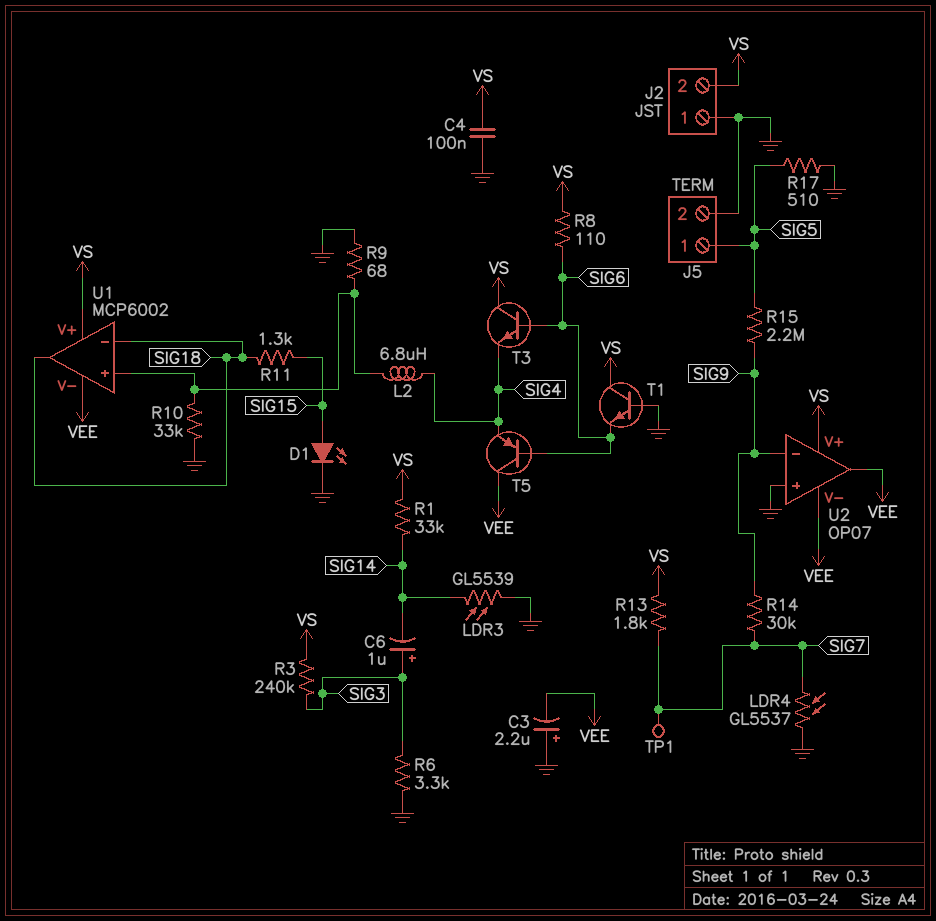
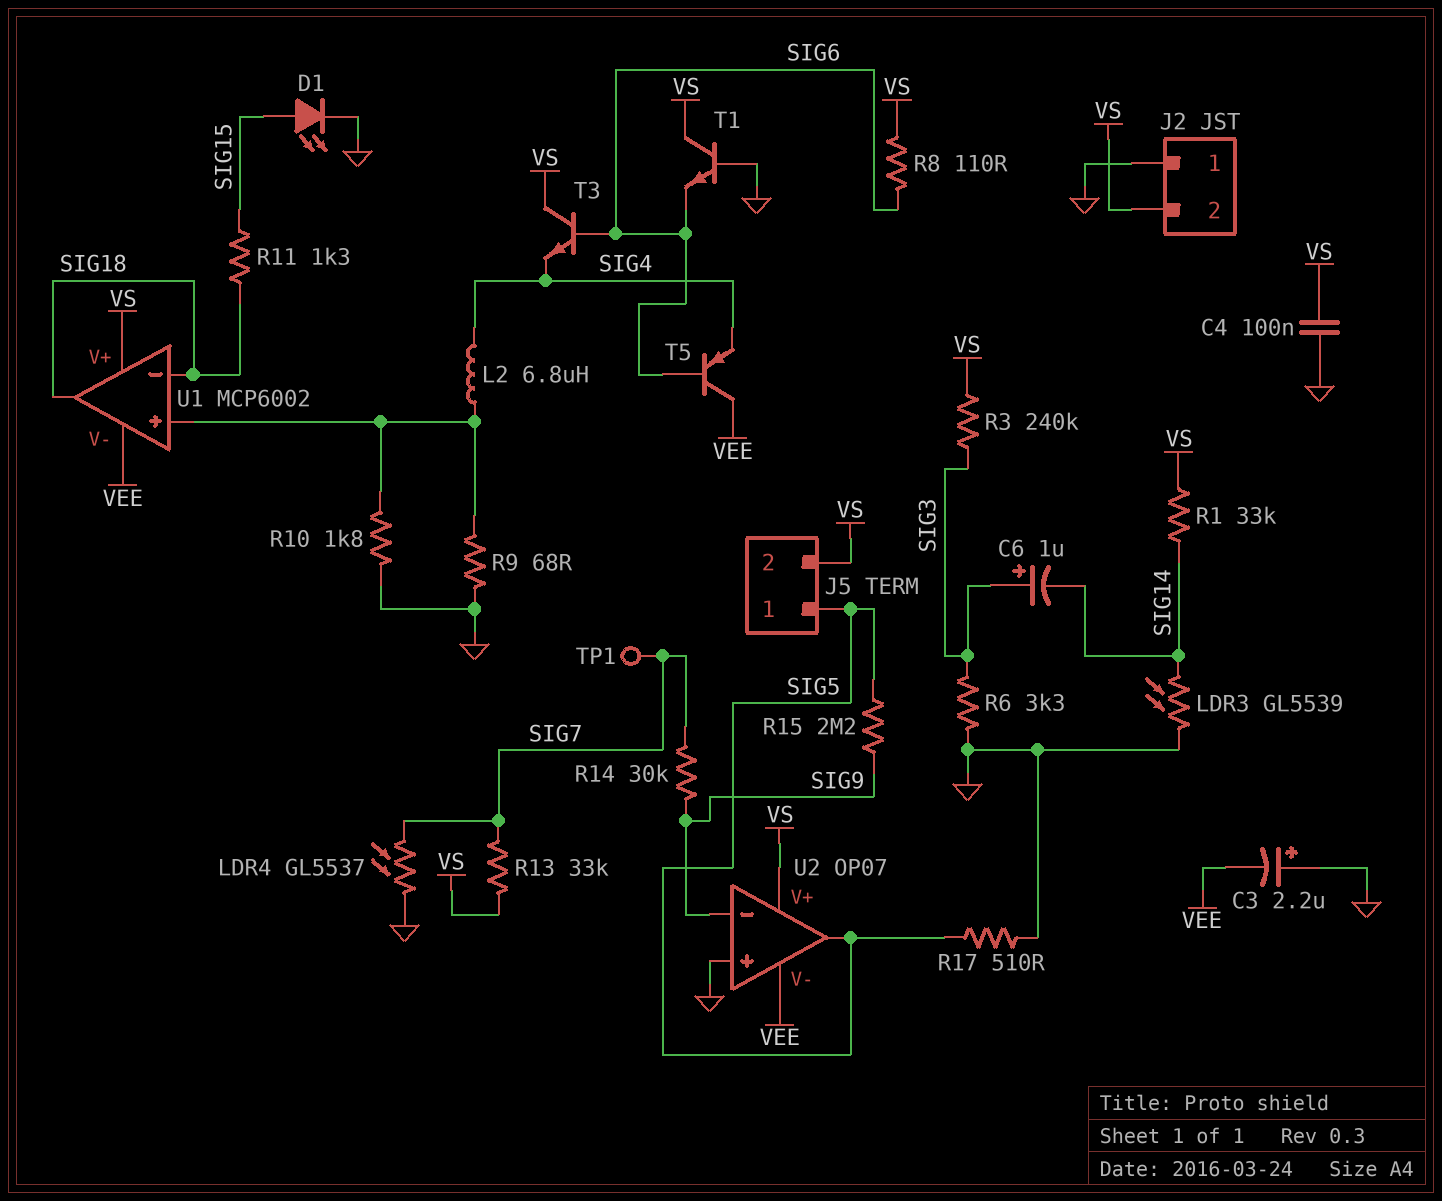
J5 pin 2: GND -> VS
R10: 33k (GND, U1/in+) -> 1.8k (GND, U1/in+)
R13: 1.8k (SIG7, VS) -> 33k (SIG7, VS)
U2 pin out: VEE -> SIG5

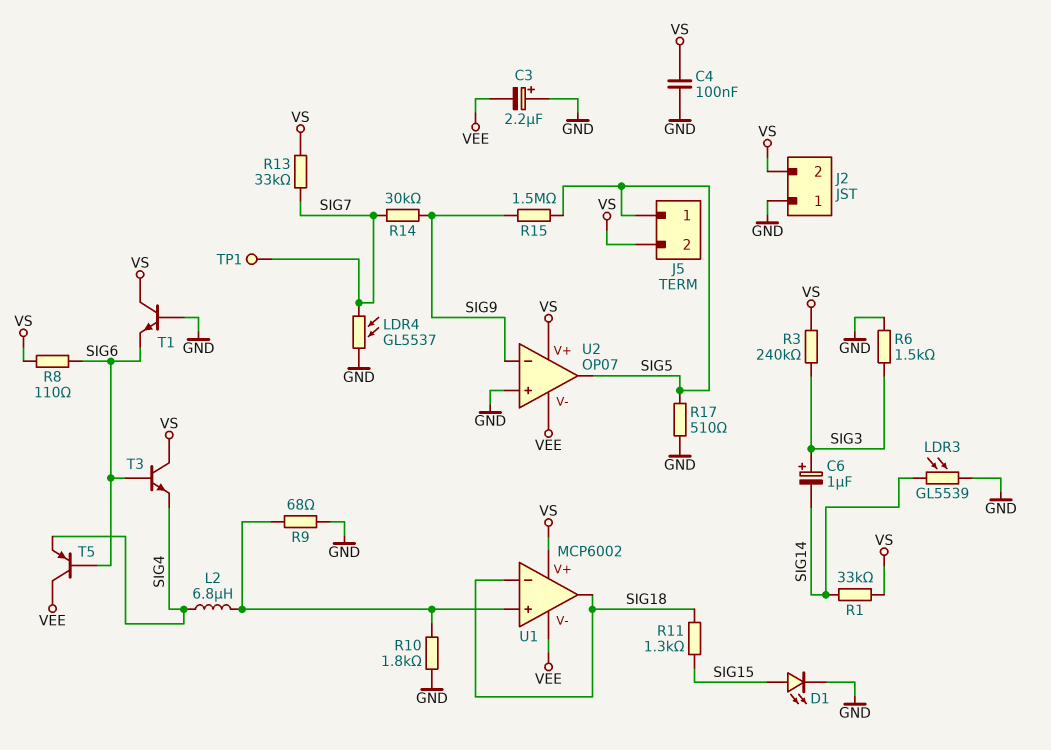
R6: 3.3k (GND, SIG3) -> 1.5k (GND, SIG3)
R15: 2.2M (SIG5, SIG9) -> 1.5M (SIG5, SIG9)

